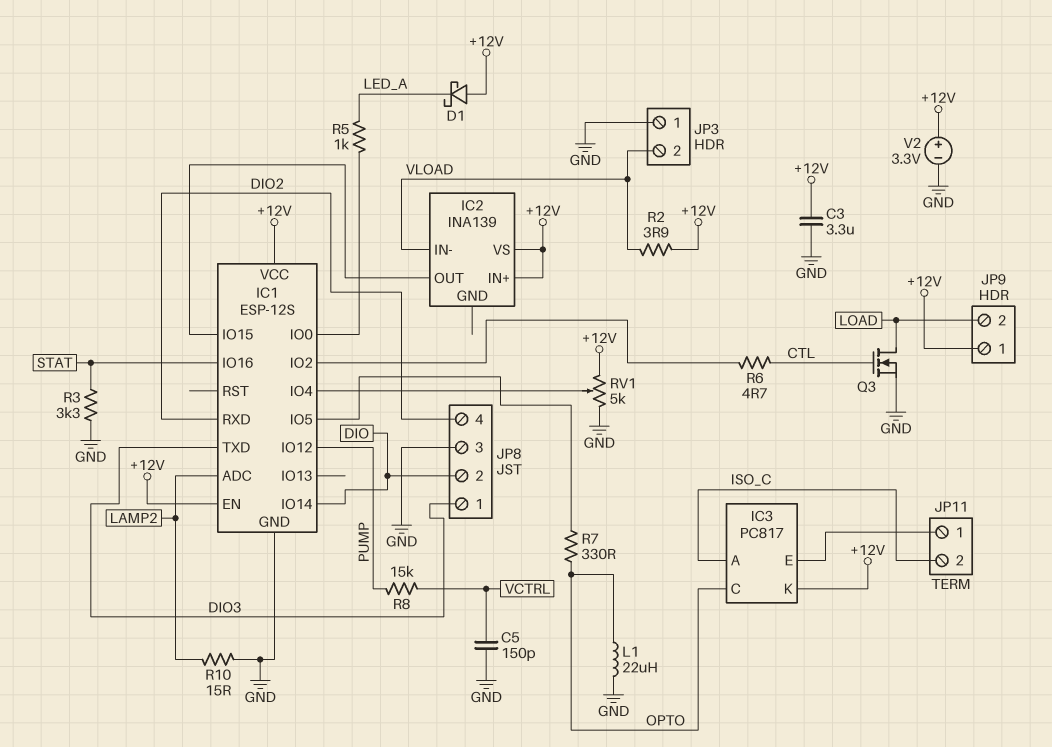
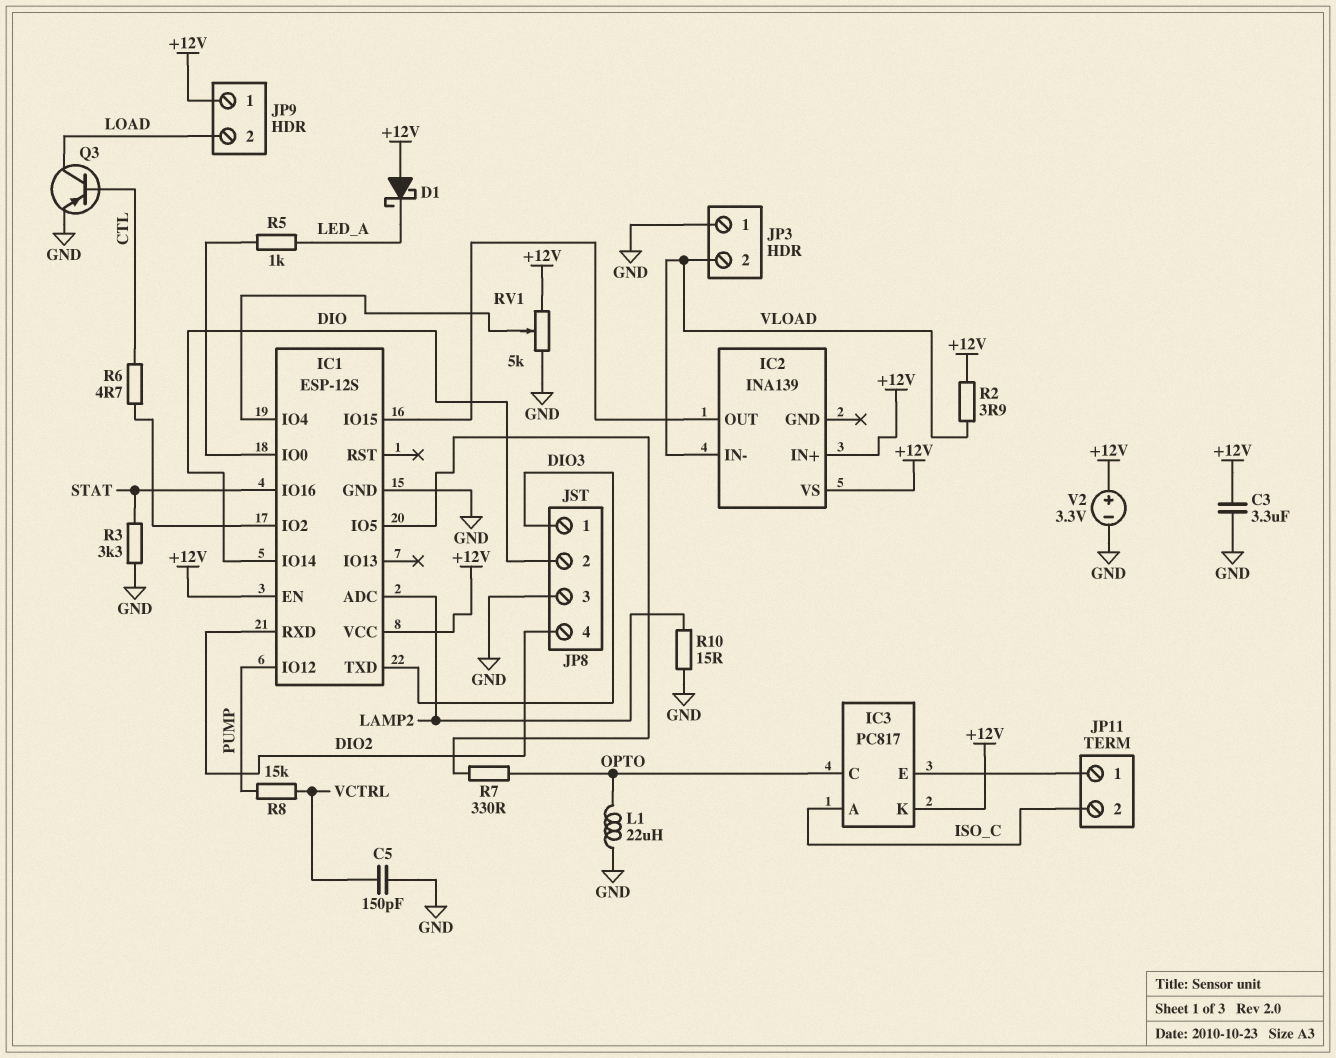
Q3: NMOS (G CTL, D LOAD, S GND) -> PNP (B CTL, C LOAD, E GND)

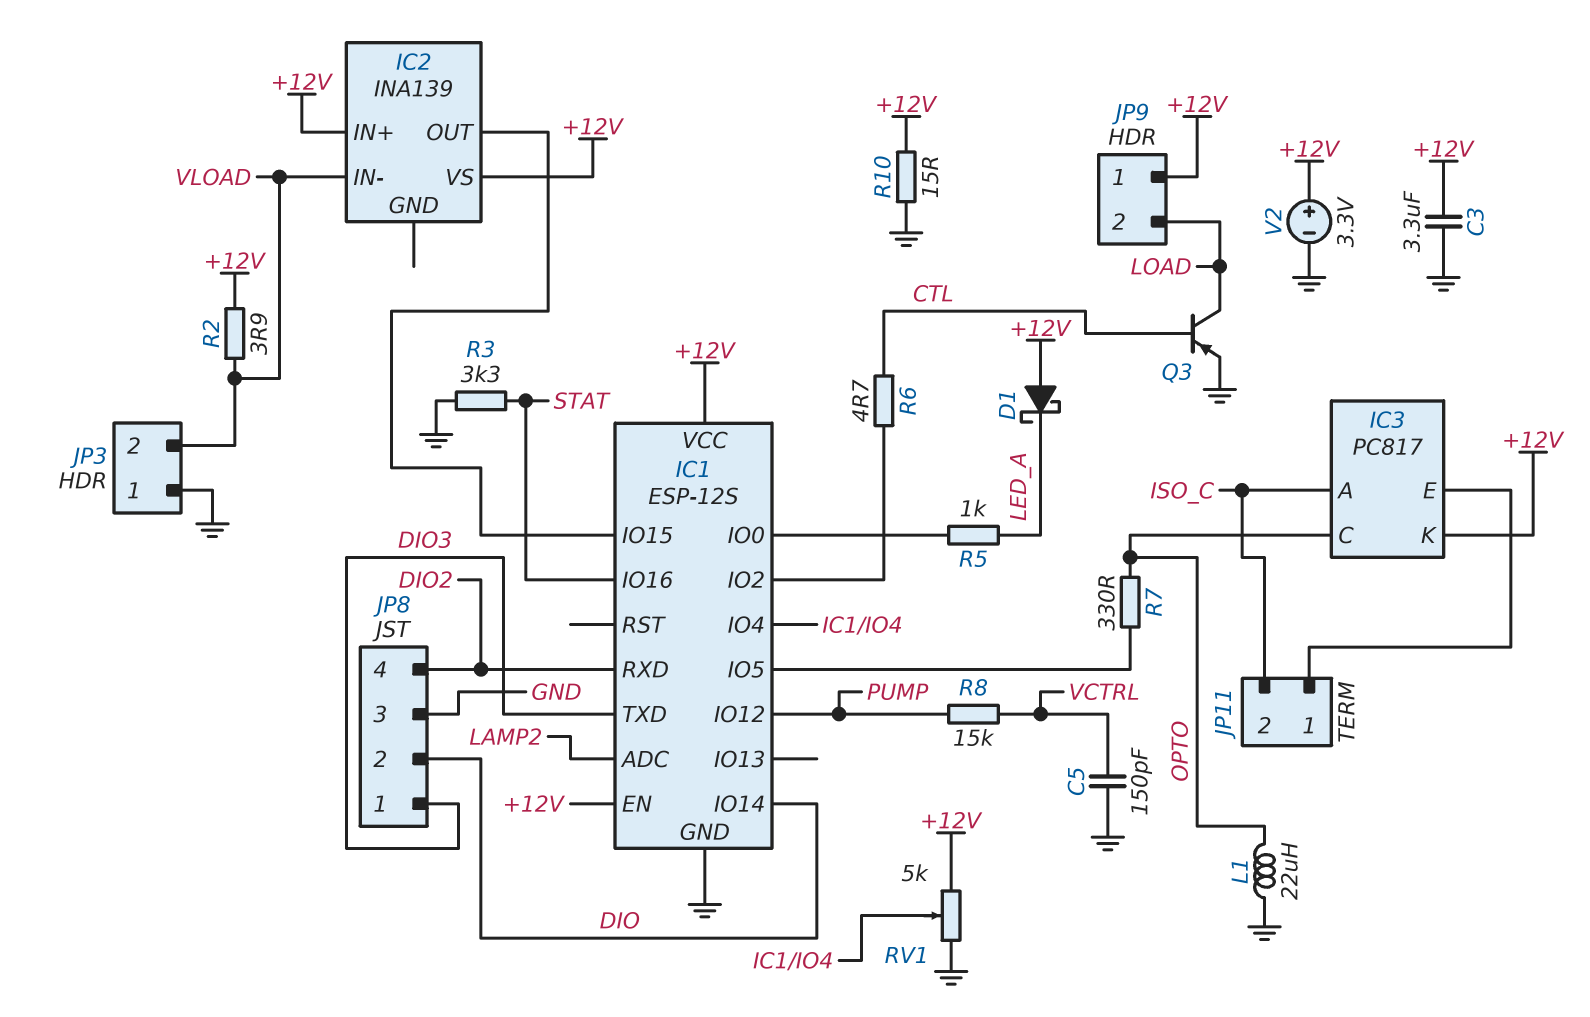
R10: 15 (GND, LAMP2) -> 15 (+12V, GND)

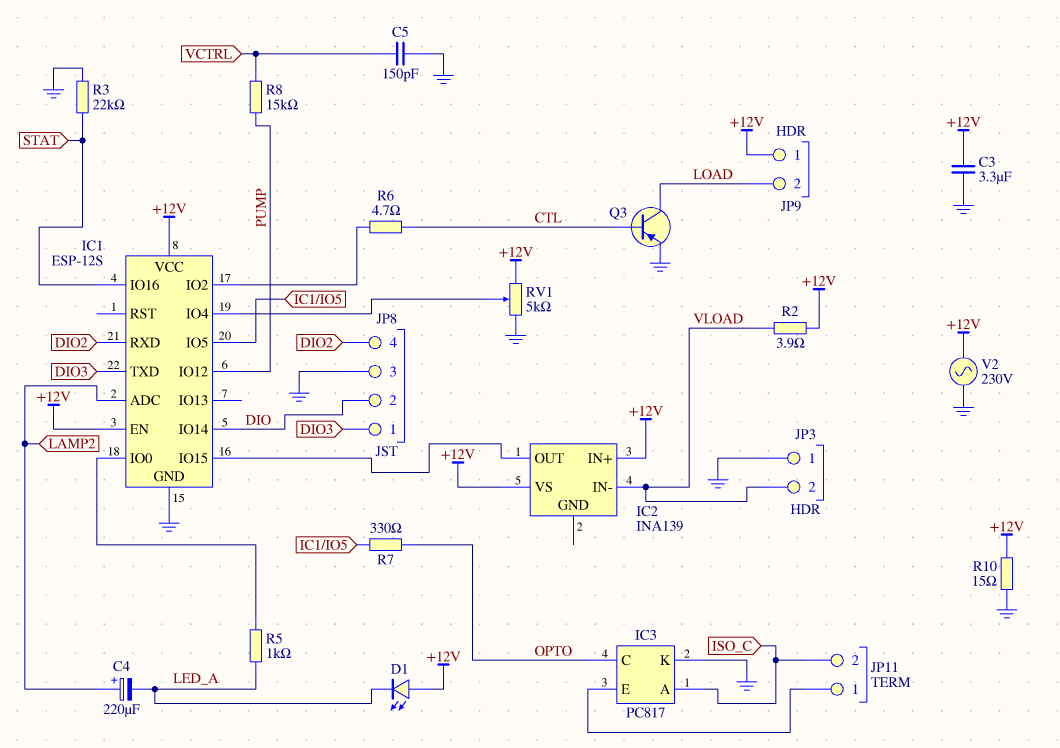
C4: none -> 220uF (plus LAMP2, minus LED_A)
D1: schottky (A +12V, K LED_A) -> LED (A +12V, K LED_A)
IC3 pin K: +12V -> GND
L1: 22uH (GND, OPTO) -> none
R3: 3.3k (GND, STAT) -> 22k (GND, STAT)
V2: 3.3V (plus +12V, minus GND) -> AC 230V (+12V, GND)

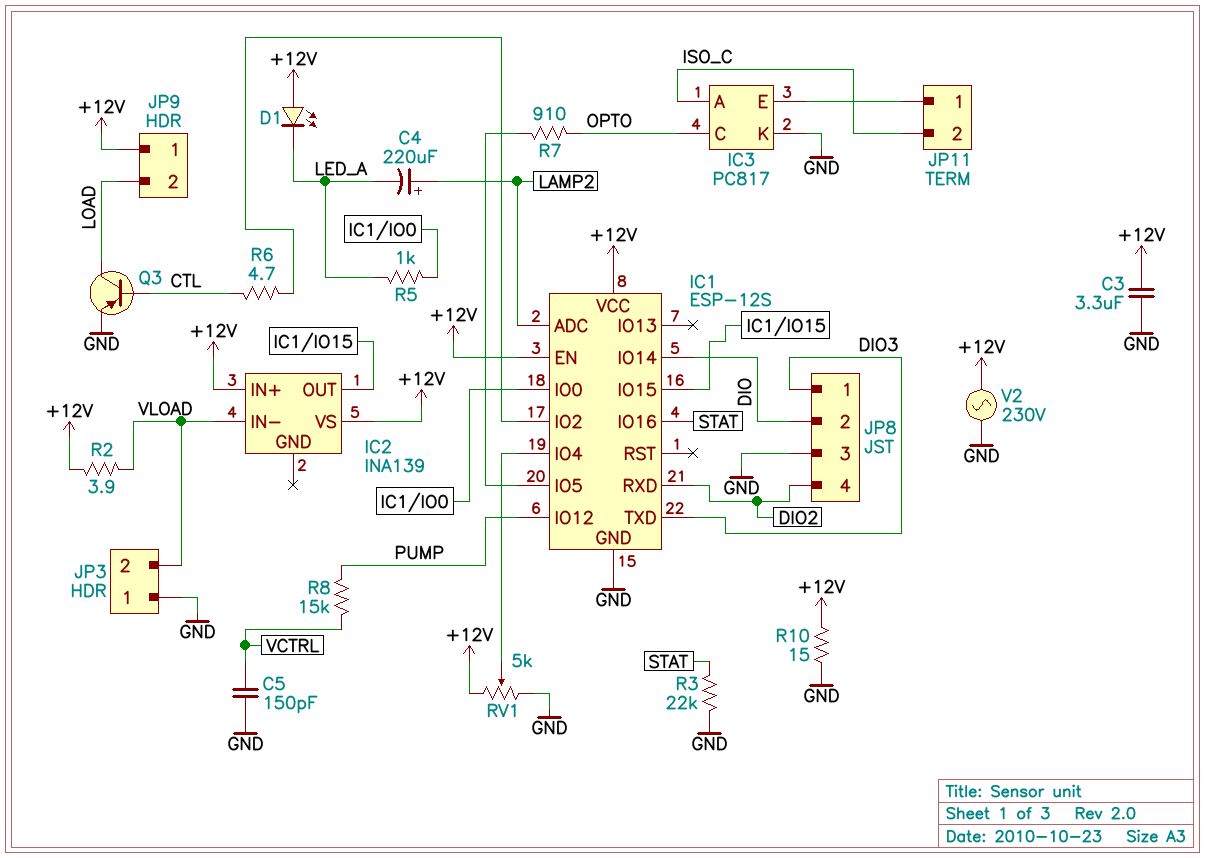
R7: 330 (IC1/IO5, OPTO) -> 910 (IC1/IO5, OPTO)

